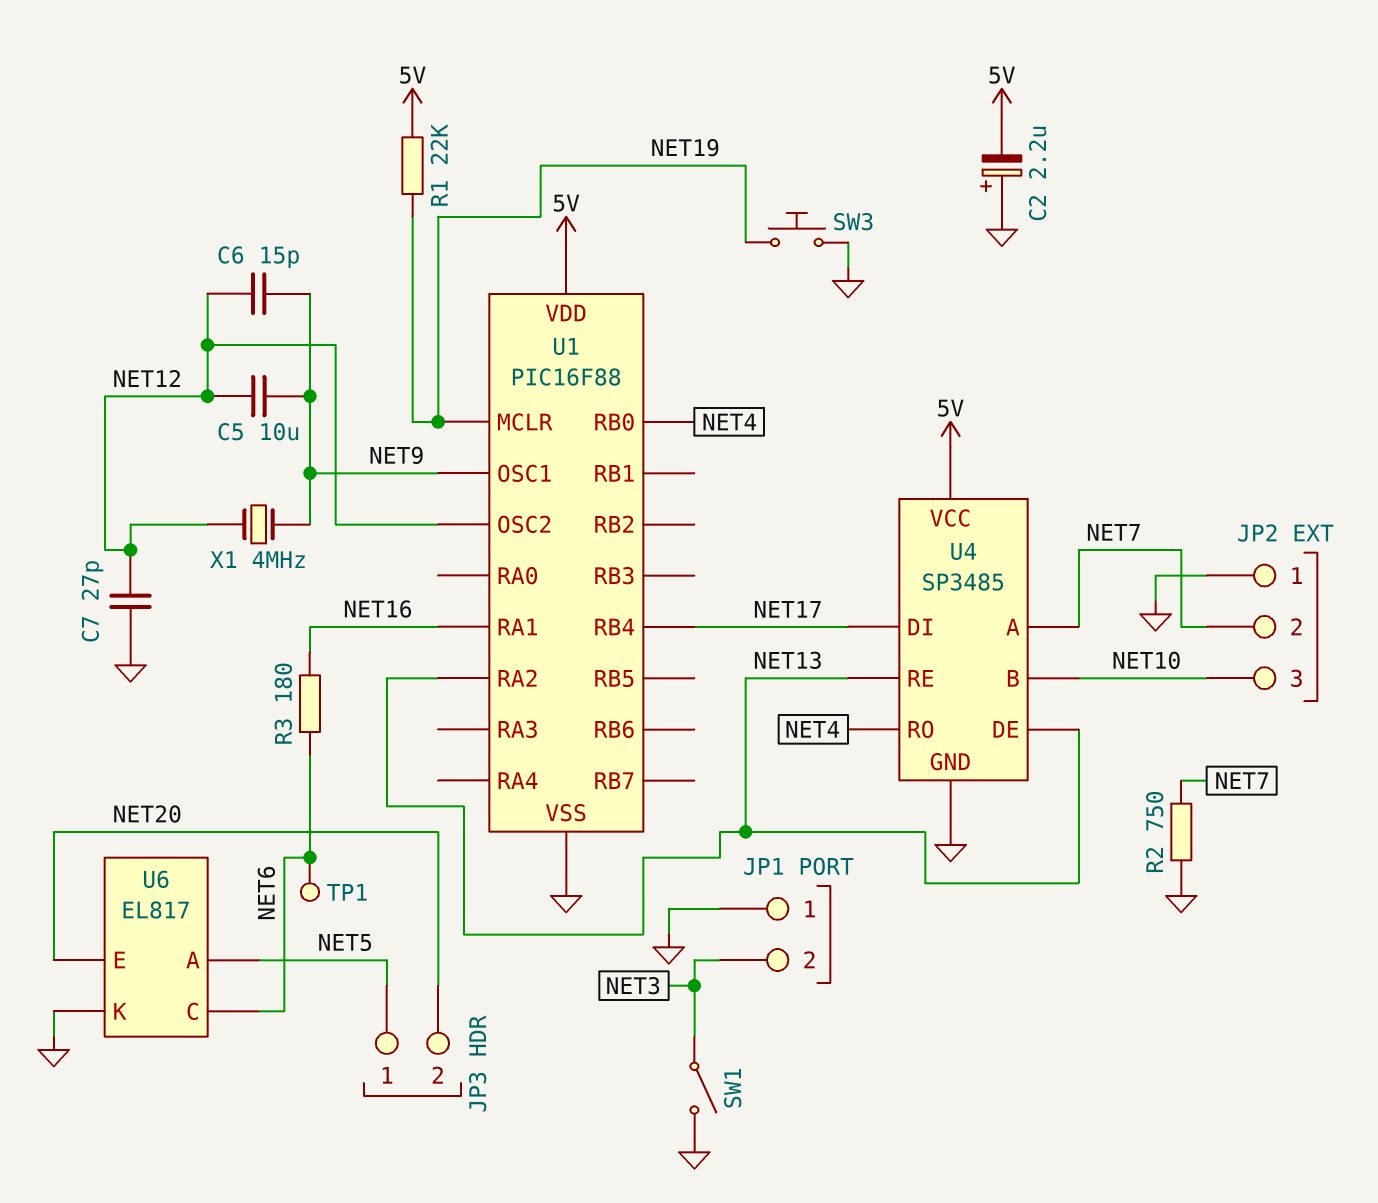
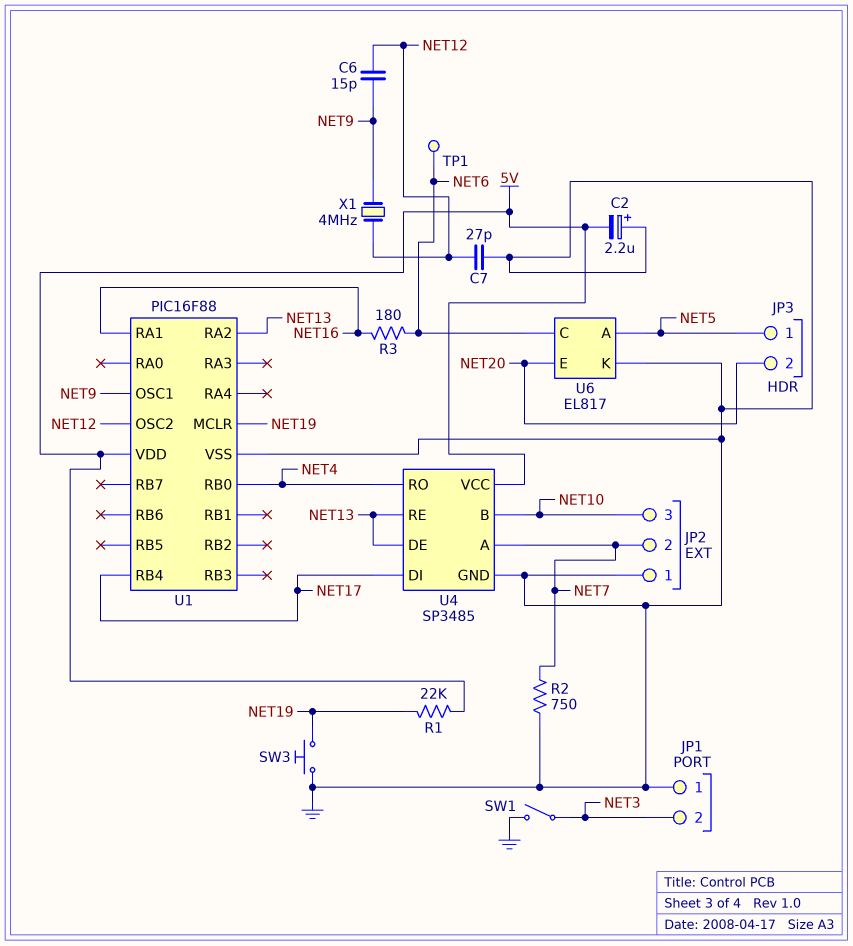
C5: 10uF (NET9, NET12) -> none

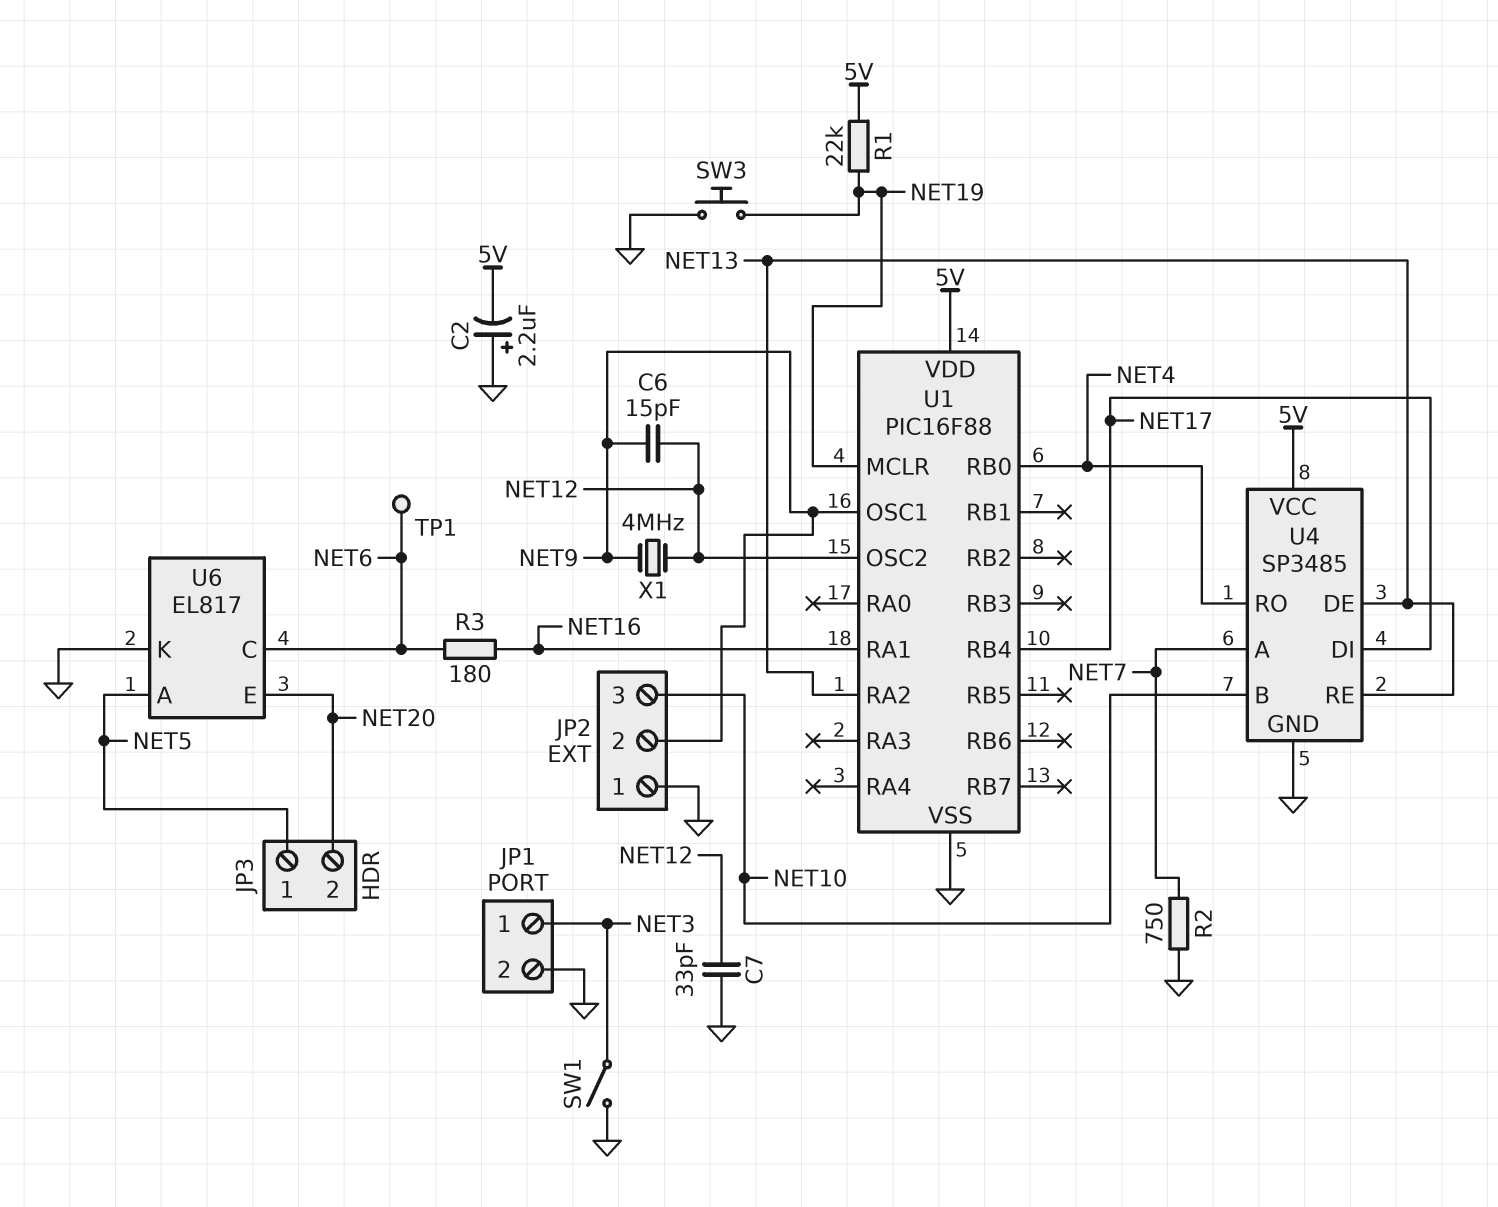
C7: 27pF (GND, NET12) -> 33pF (GND, NET12)
JP1 pin 1: GND -> NET3
JP1 pin 2: NET3 -> GND
JP2 pin 2: NET7 -> NET9

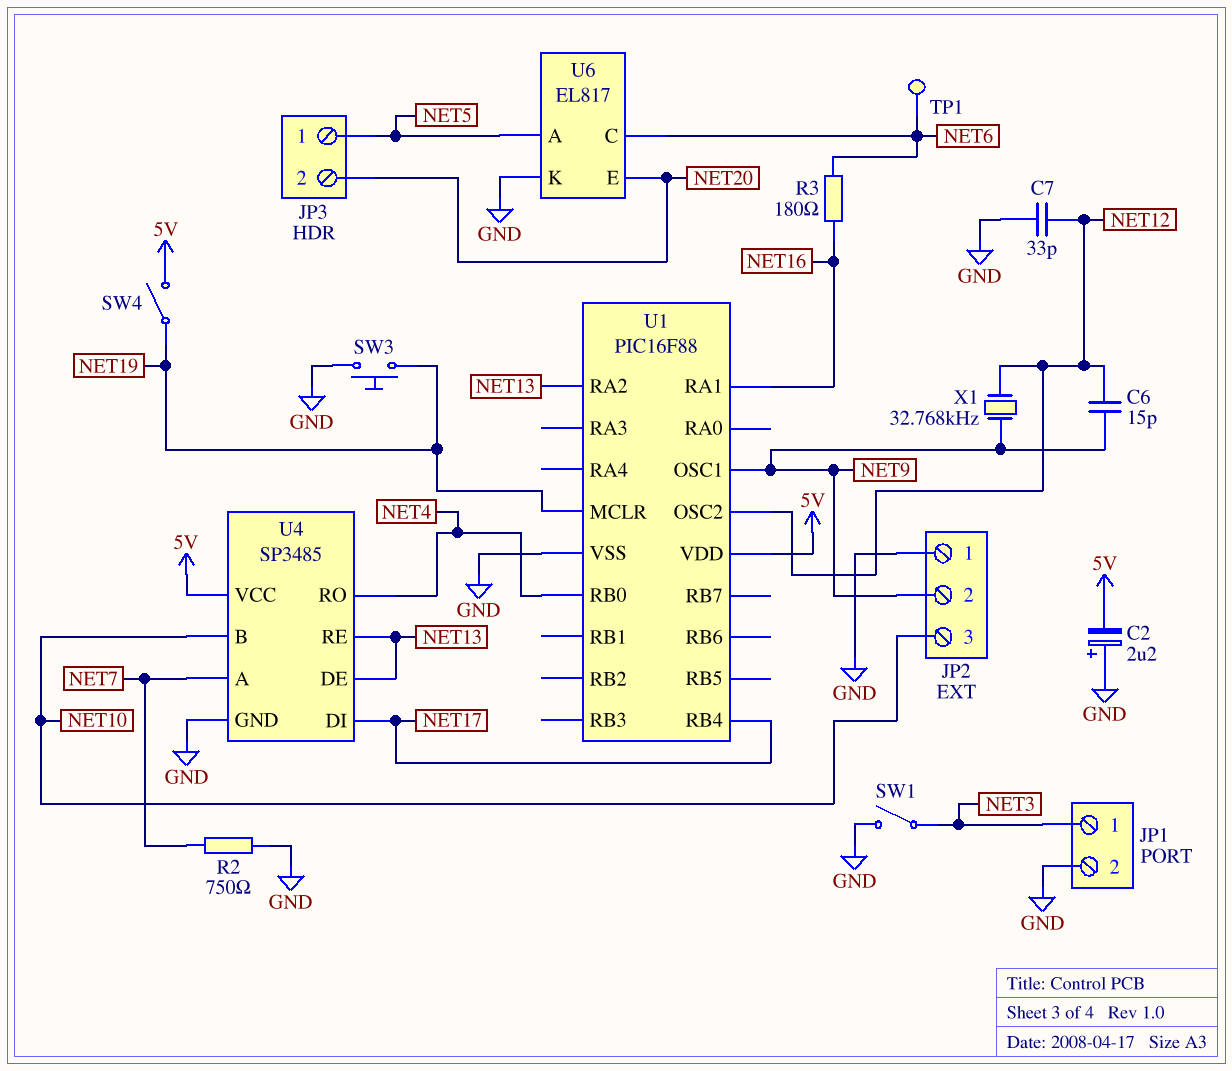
R1: 22k (5V, NET19) -> none
SW4: none -> switch (5V, NET19)
X1: 4MHz (NET9, NET12) -> 32.768kHz (NET9, NET12)

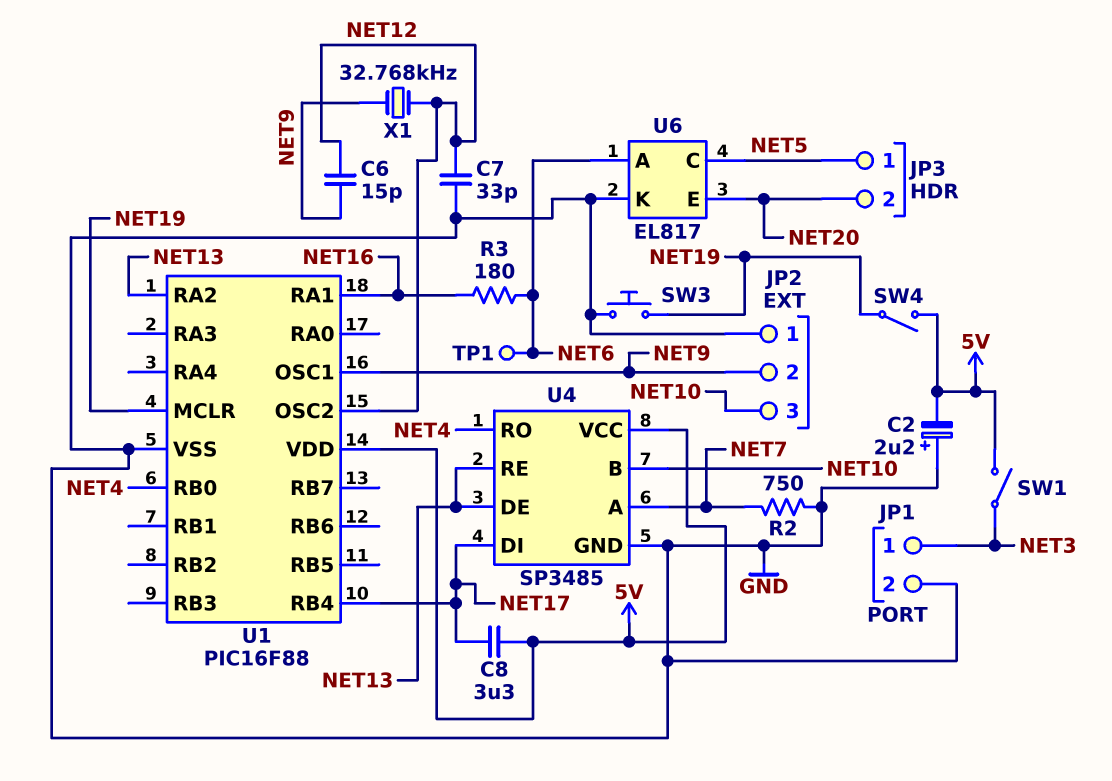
C8: none -> 3.3uF (5V, NET17)
SW1: switch (GND, NET3) -> switch (5V, NET3)
U6 pin A: NET5 -> NET6
U6 pin C: NET6 -> NET5

